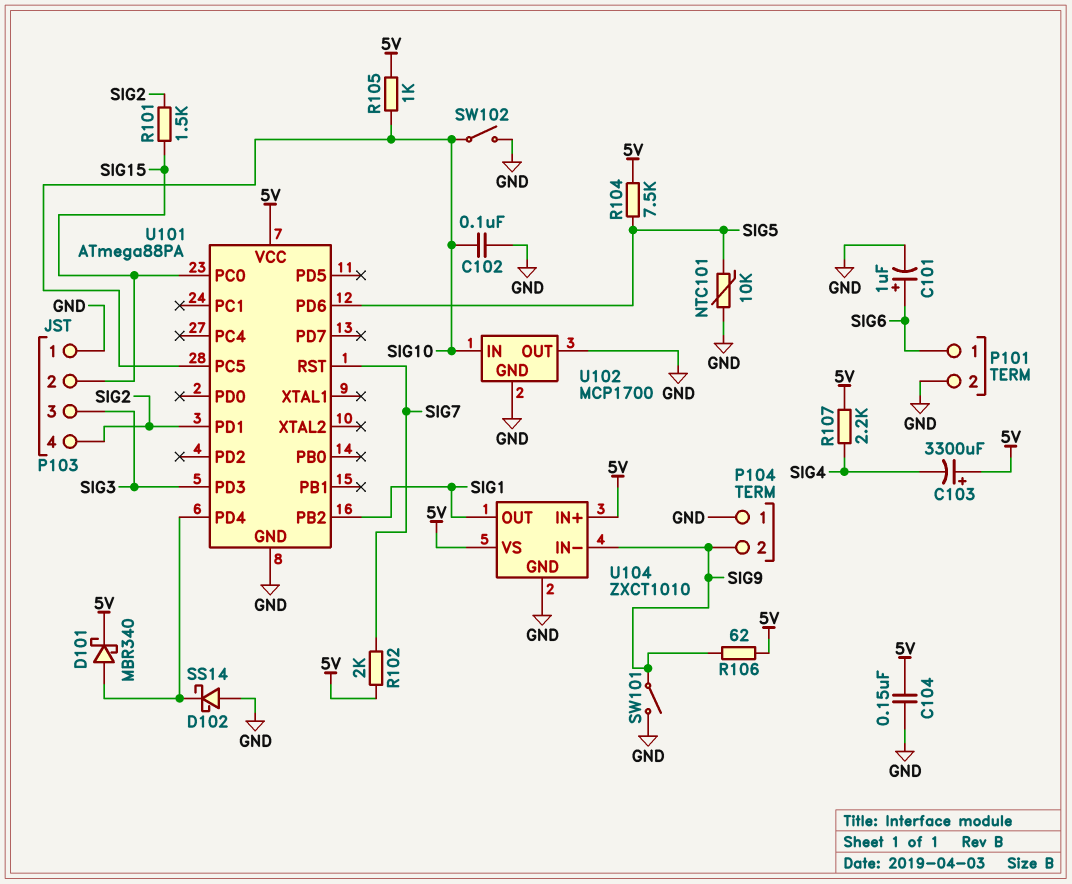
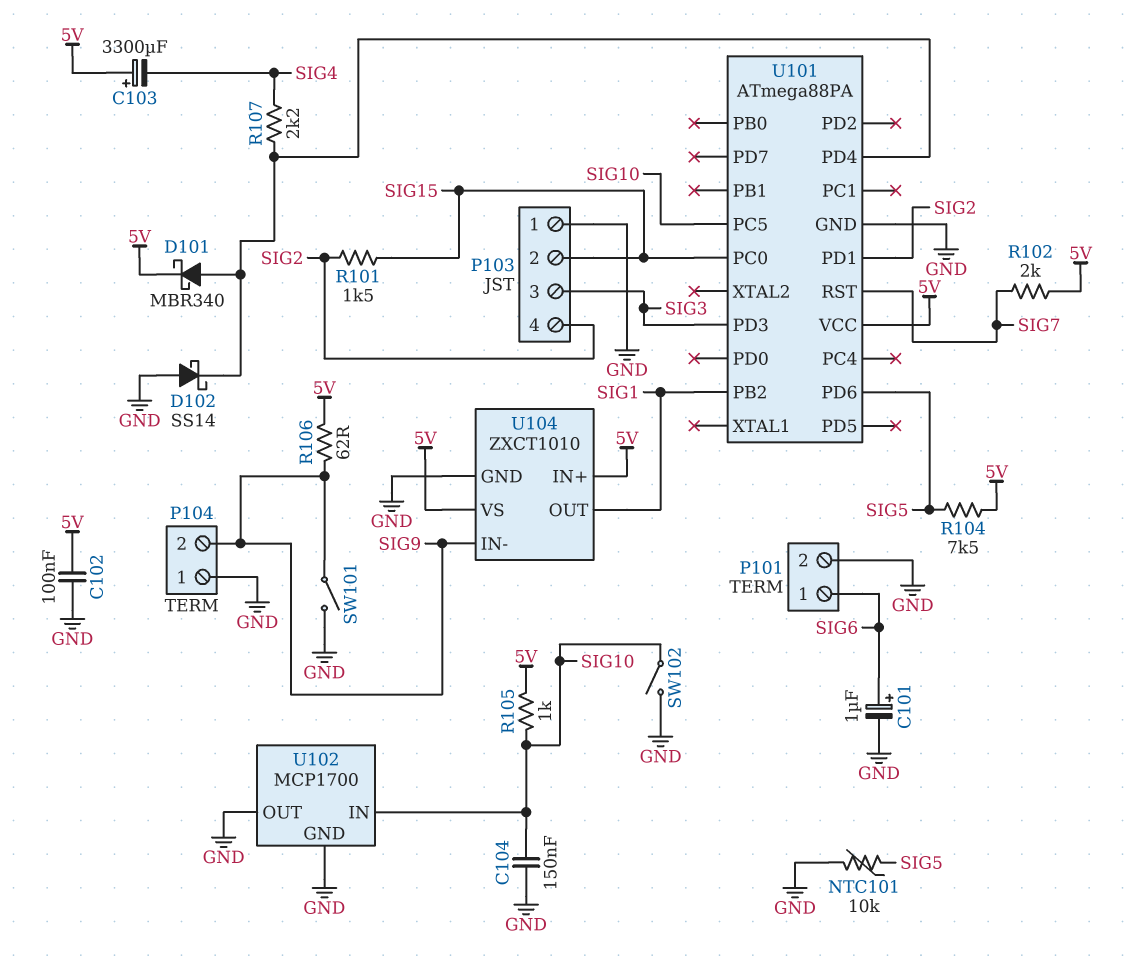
C102: 100nF (GND, SIG10) -> 100nF (5V, GND)
C104: 150nF (5V, GND) -> 150nF (GND, SIG10)
R107: 2.2k (5V, SIG4) -> 2.2k (SIG4, U101/PD4)

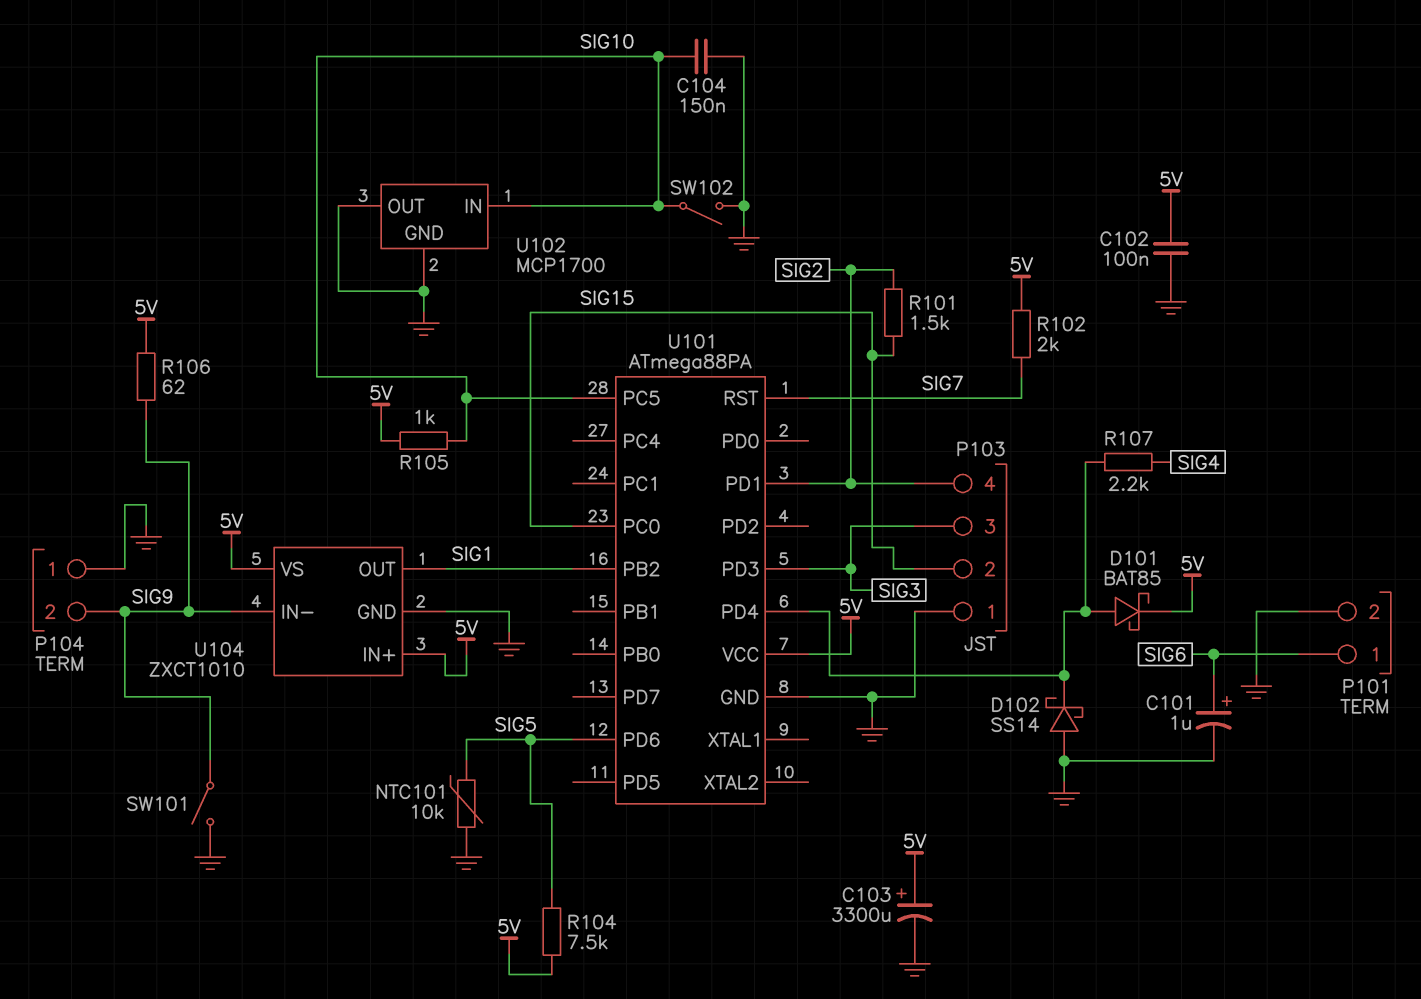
C103: 3300uF (plus 5V, minus SIG4) -> 3300uF (plus 5V, minus GND)
D101: schottky MBR340 (A U101/PD4, K 5V) -> schottky BAT85 (A U101/PD4, K 5V)

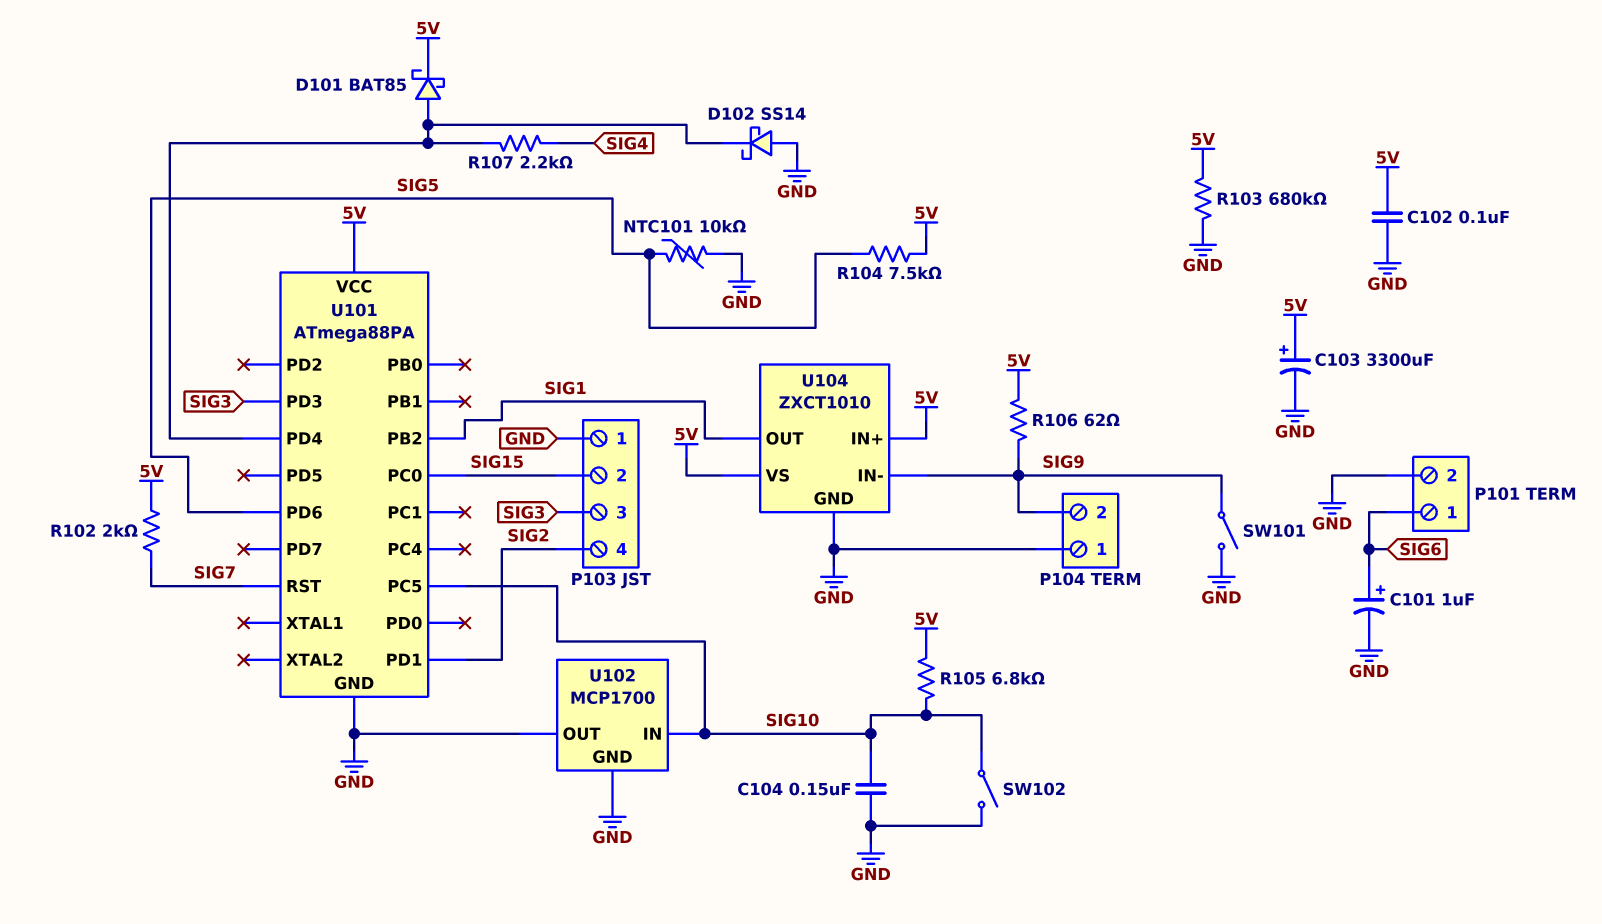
R101: 1.5k (SIG2, SIG15) -> none
R103: none -> 680k (5V, GND)
R105: 1k (5V, SIG10) -> 6.8k (5V, SIG10)

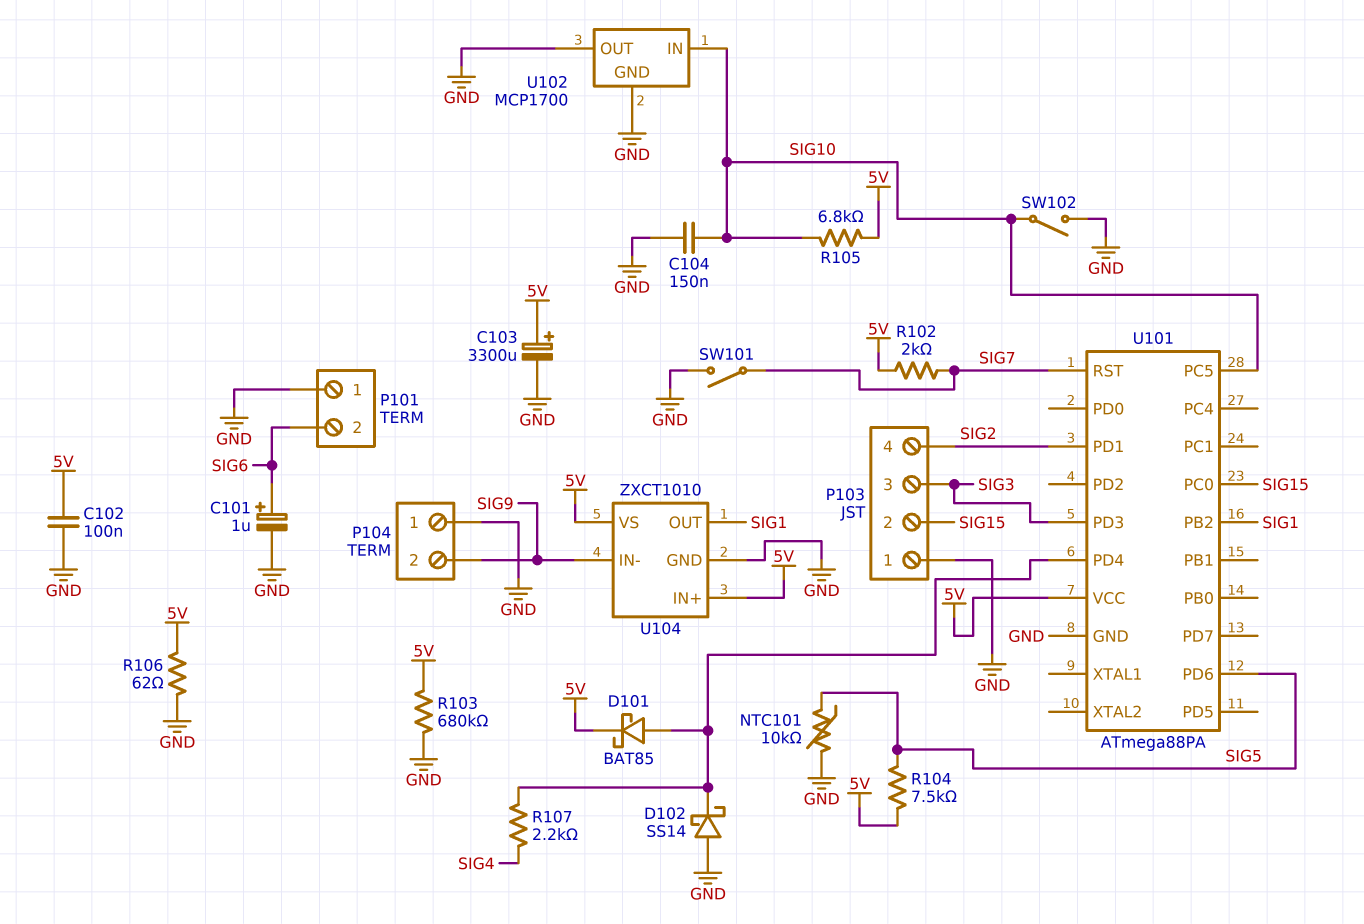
P101 pin 1: SIG6 -> GND
P101 pin 2: GND -> SIG6
R106: 62 (5V, SIG9) -> 62 (5V, GND)
SW101: switch (GND, SIG9) -> switch (GND, SIG7)

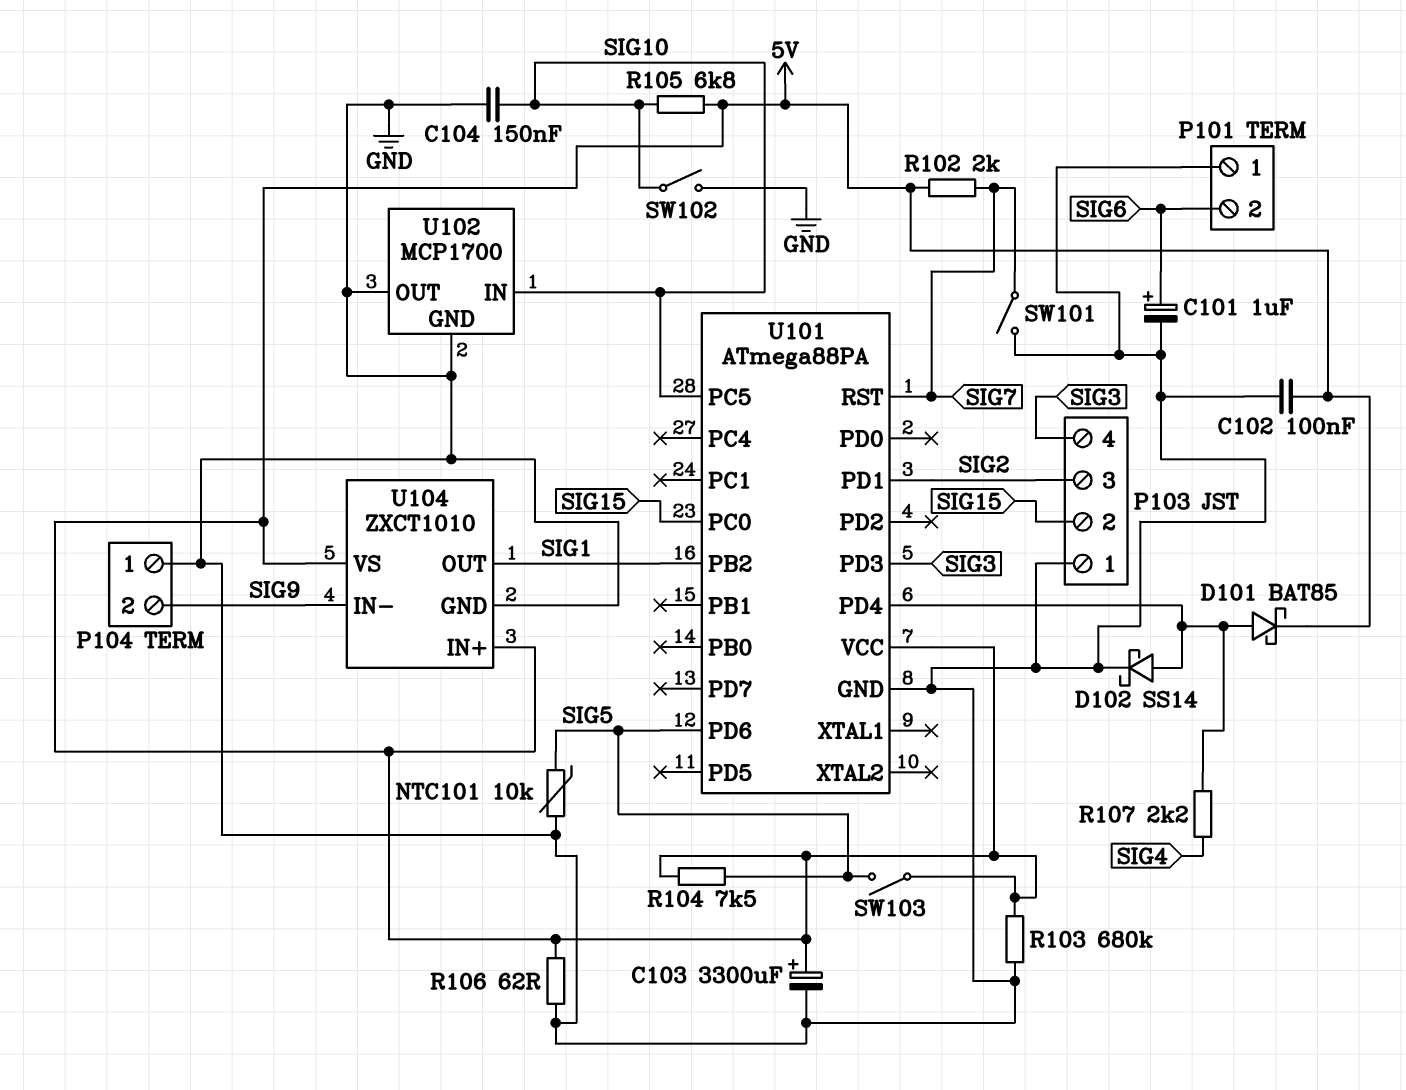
D102: schottky SS14 (A GND, K U101/PD4) -> schottky SS14 (A U101/PD4, K GND)
P103 pin 3: SIG3 -> SIG2
P103 pin 4: SIG2 -> SIG3
SW103: none -> switch (5V, SIG5)

